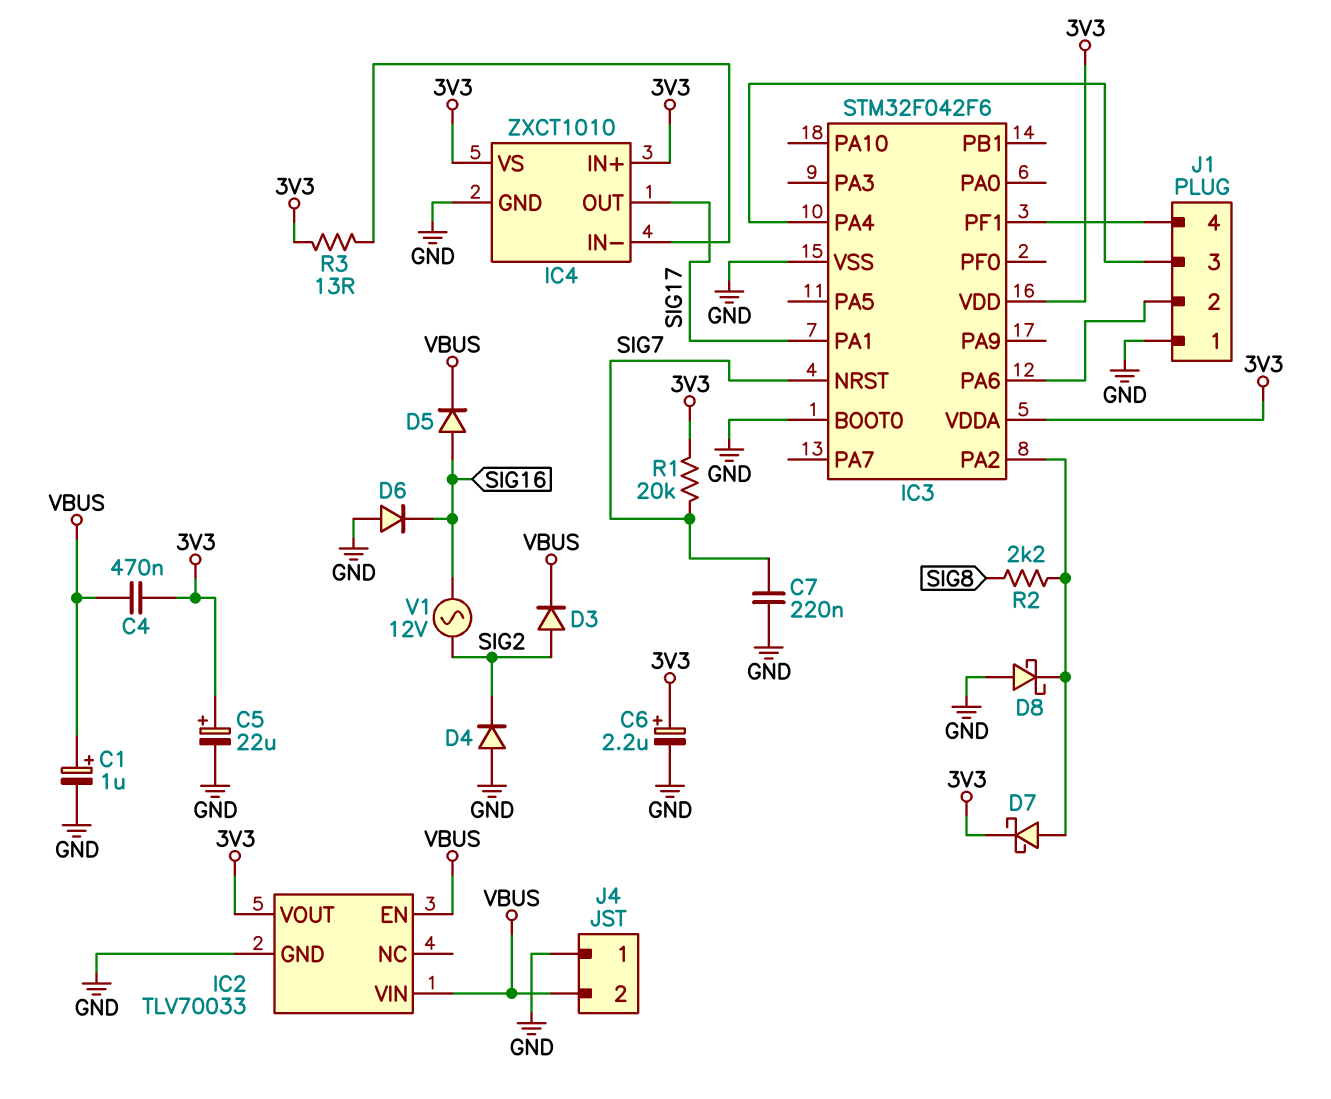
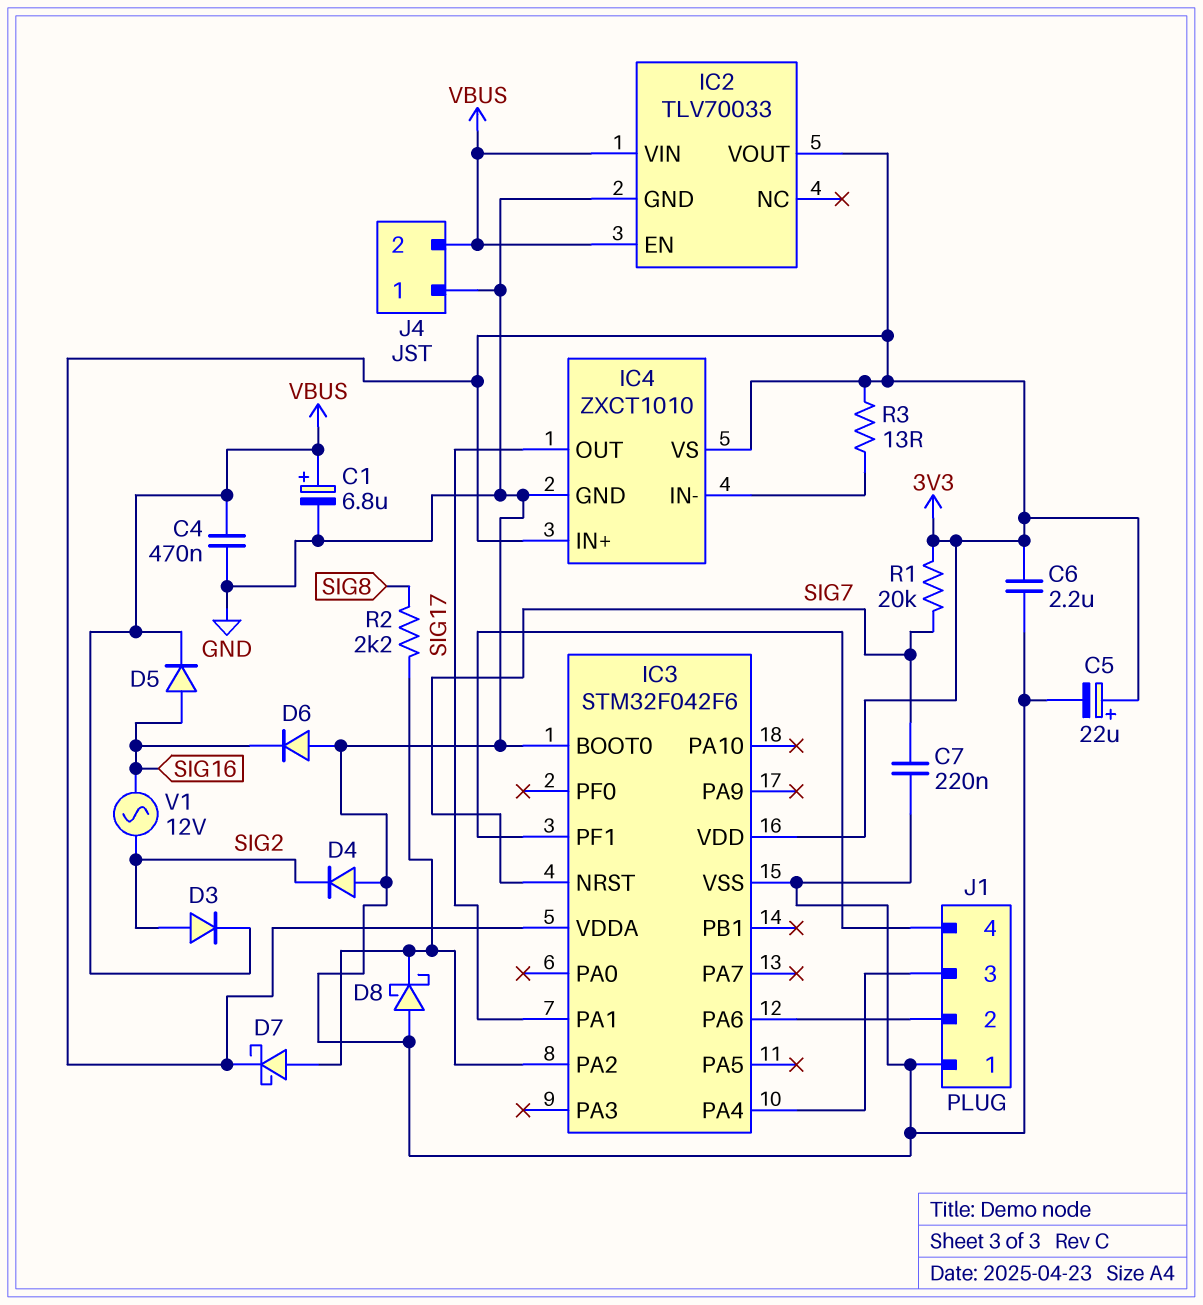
C1: 1uF (plus VBUS, minus GND) -> 6.8uF (plus VBUS, minus GND)
C4: 470nF (3V3, VBUS) -> 470nF (GND, VBUS)
C6: 2.2uF (plus 3V3, minus GND) -> 2.2uF (3V3, GND)

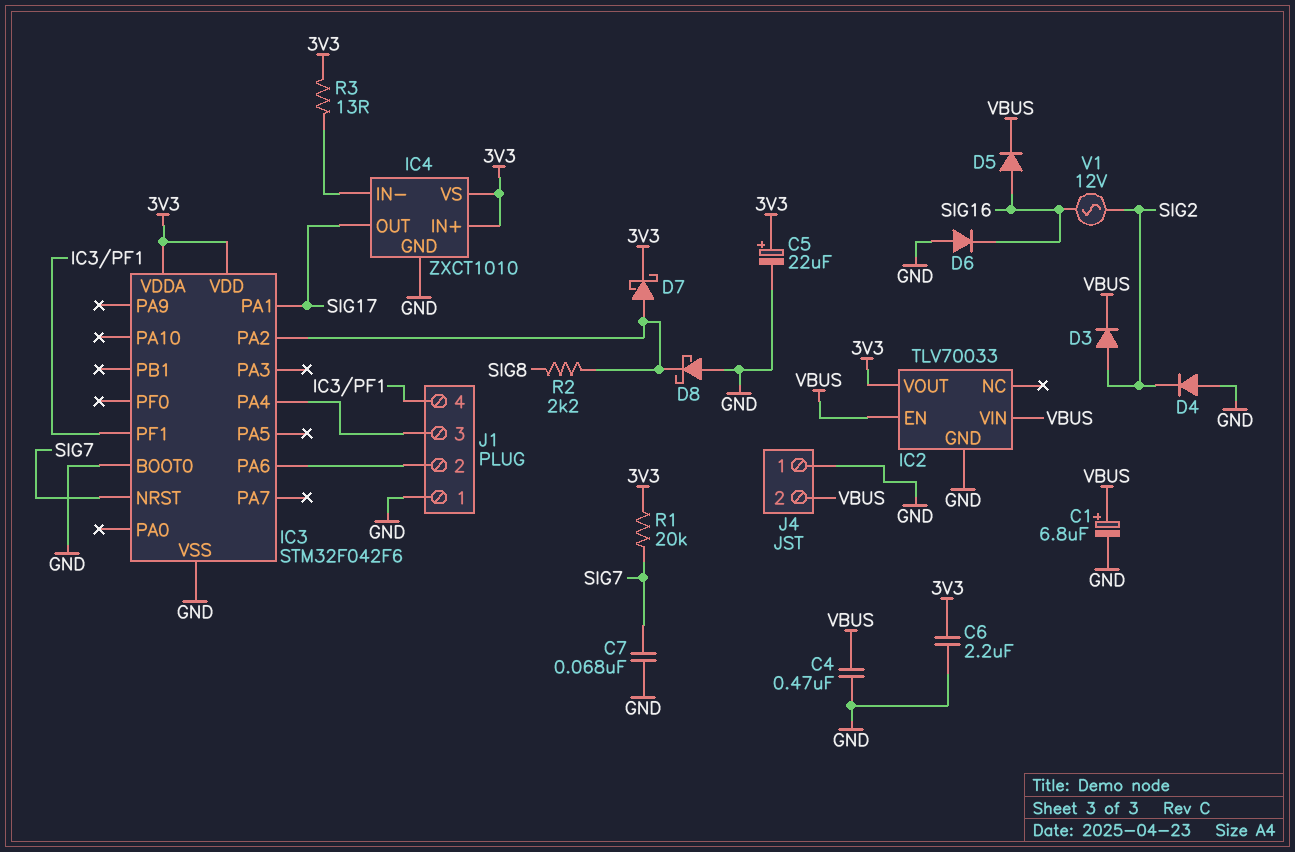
C7: 220nF (GND, SIG7) -> 68nF (GND, SIG7)

